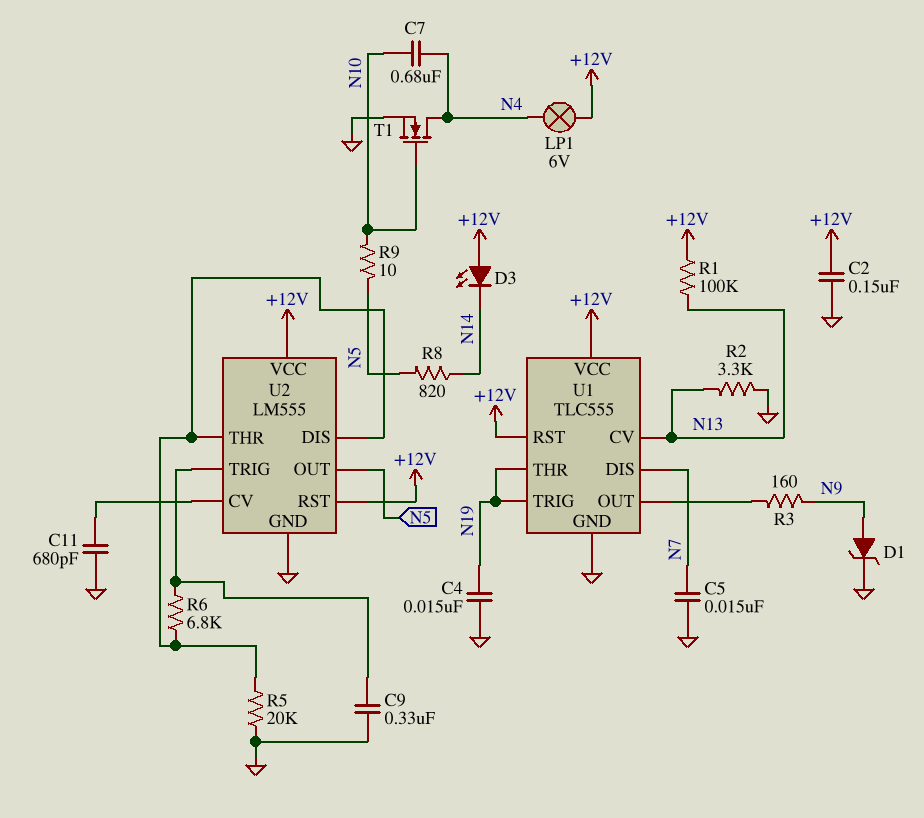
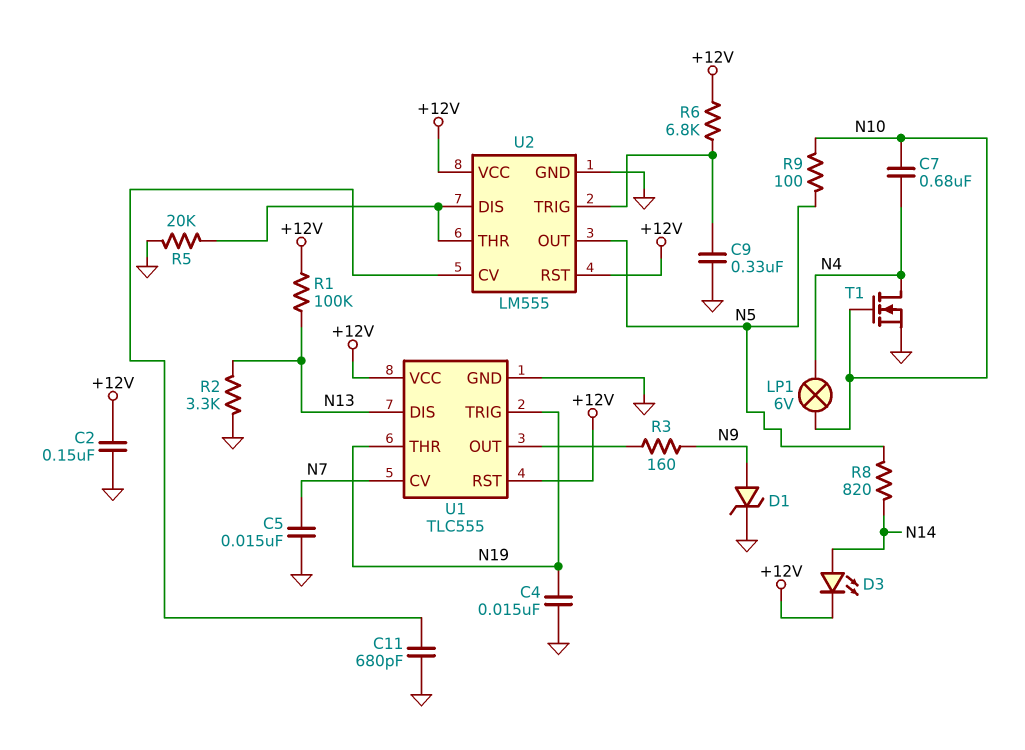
D3: LED (A +12V, K N14) -> LED (A N14, K +12V)
LP1: lamp 6V (+12V, N4) -> lamp 6V (N4, N10)
R6: 6.8k (U2/DIS, U2/TRIG) -> 6.8k (+12V, U2/TRIG)
R9: 10 (N5, N10) -> 100 (N5, N10)
U1 pin CV: N13 -> N7
U1 pin DIS: N7 -> N13

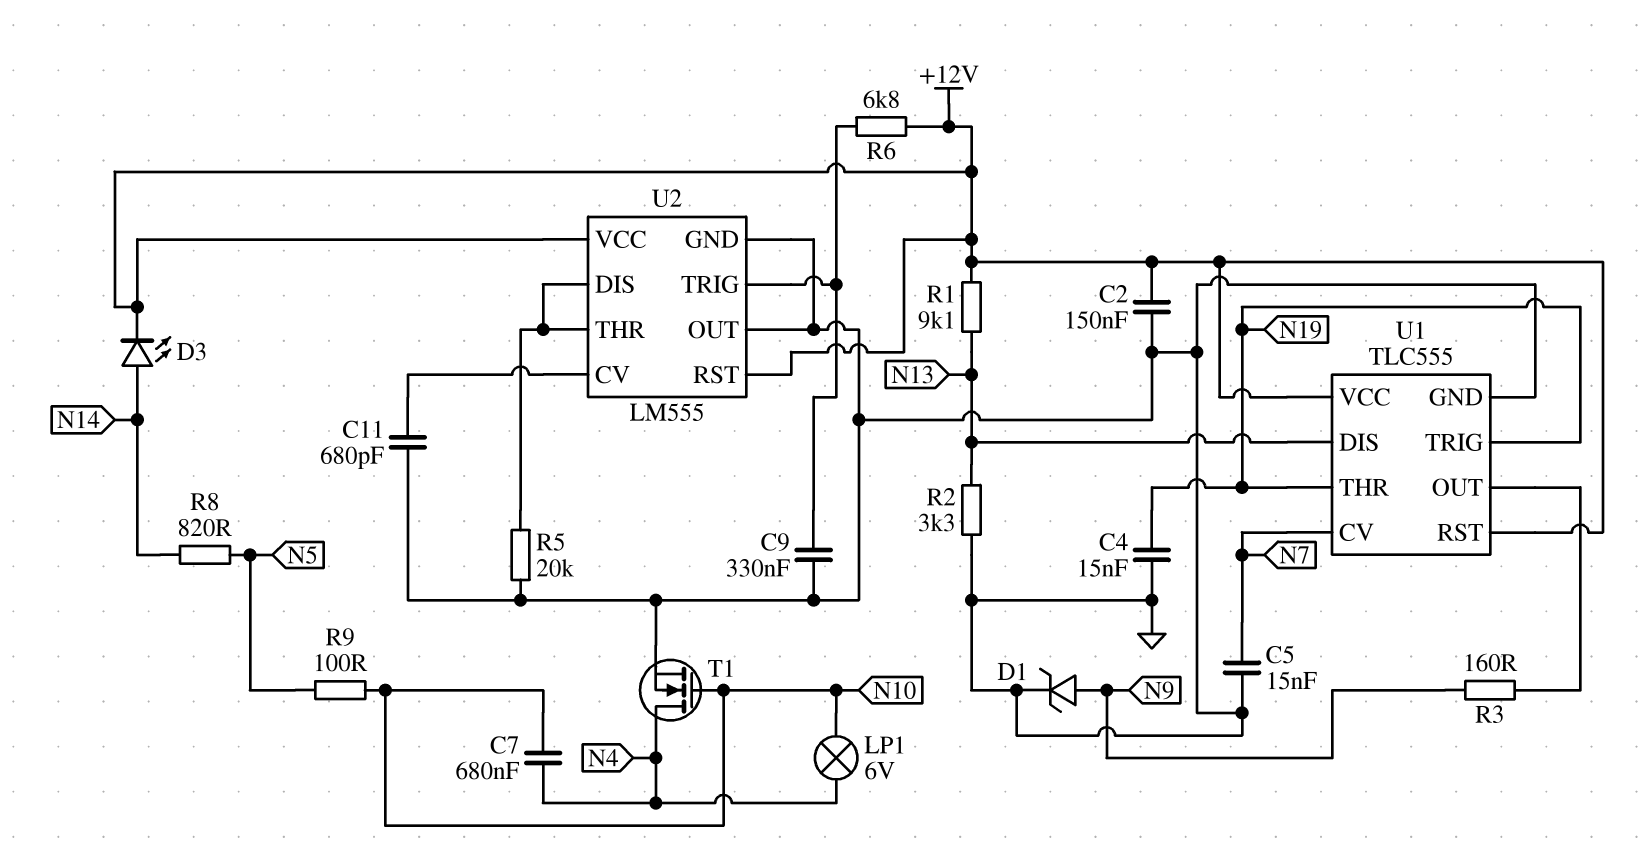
R1: 100k (+12V, N13) -> 9.1k (+12V, N13)
U2 pin OUT: N5 -> GND

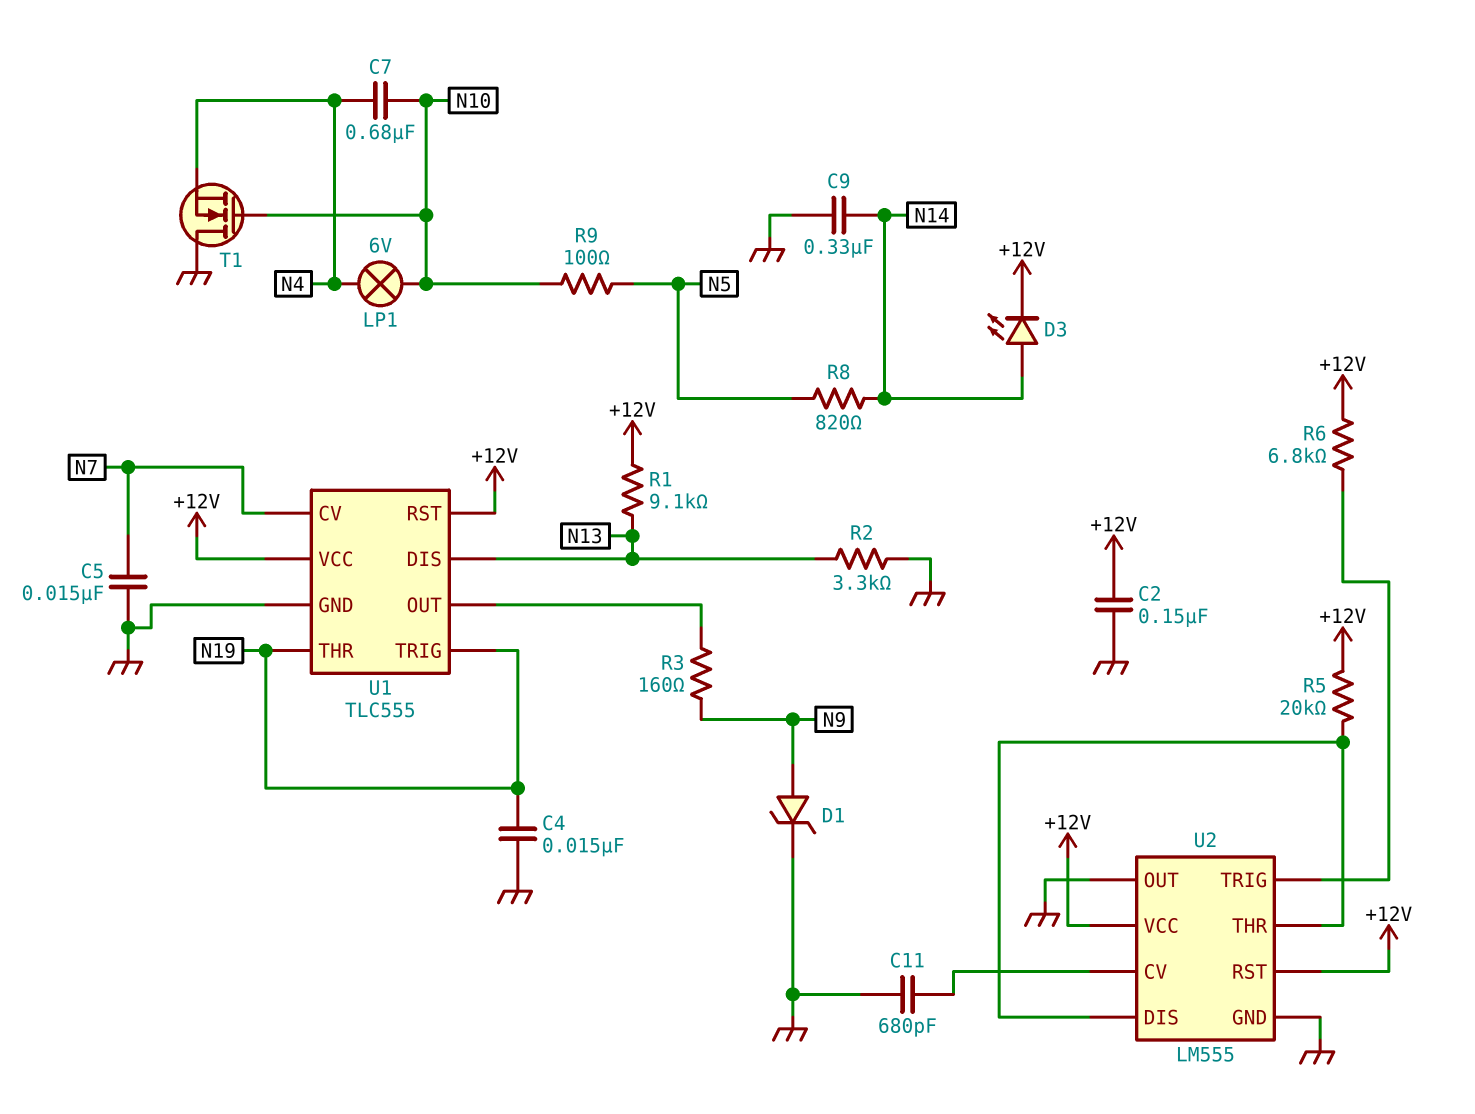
C9: 330nF (GND, U2/TRIG) -> 330nF (GND, N14)
R5: 20k (GND, U2/DIS) -> 20k (+12V, U2/DIS)
T1: NMOS (G N10, D N4, S GND) -> NMOS (G N10, D GND, S N4)

